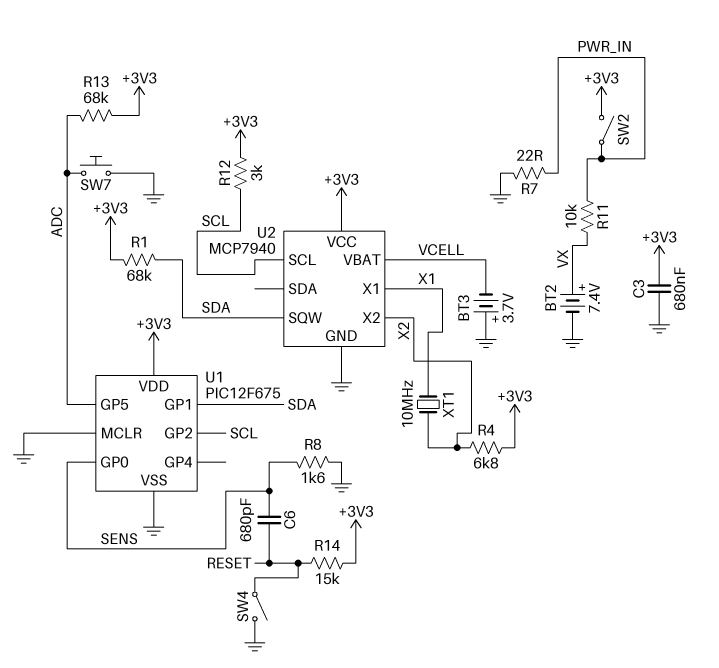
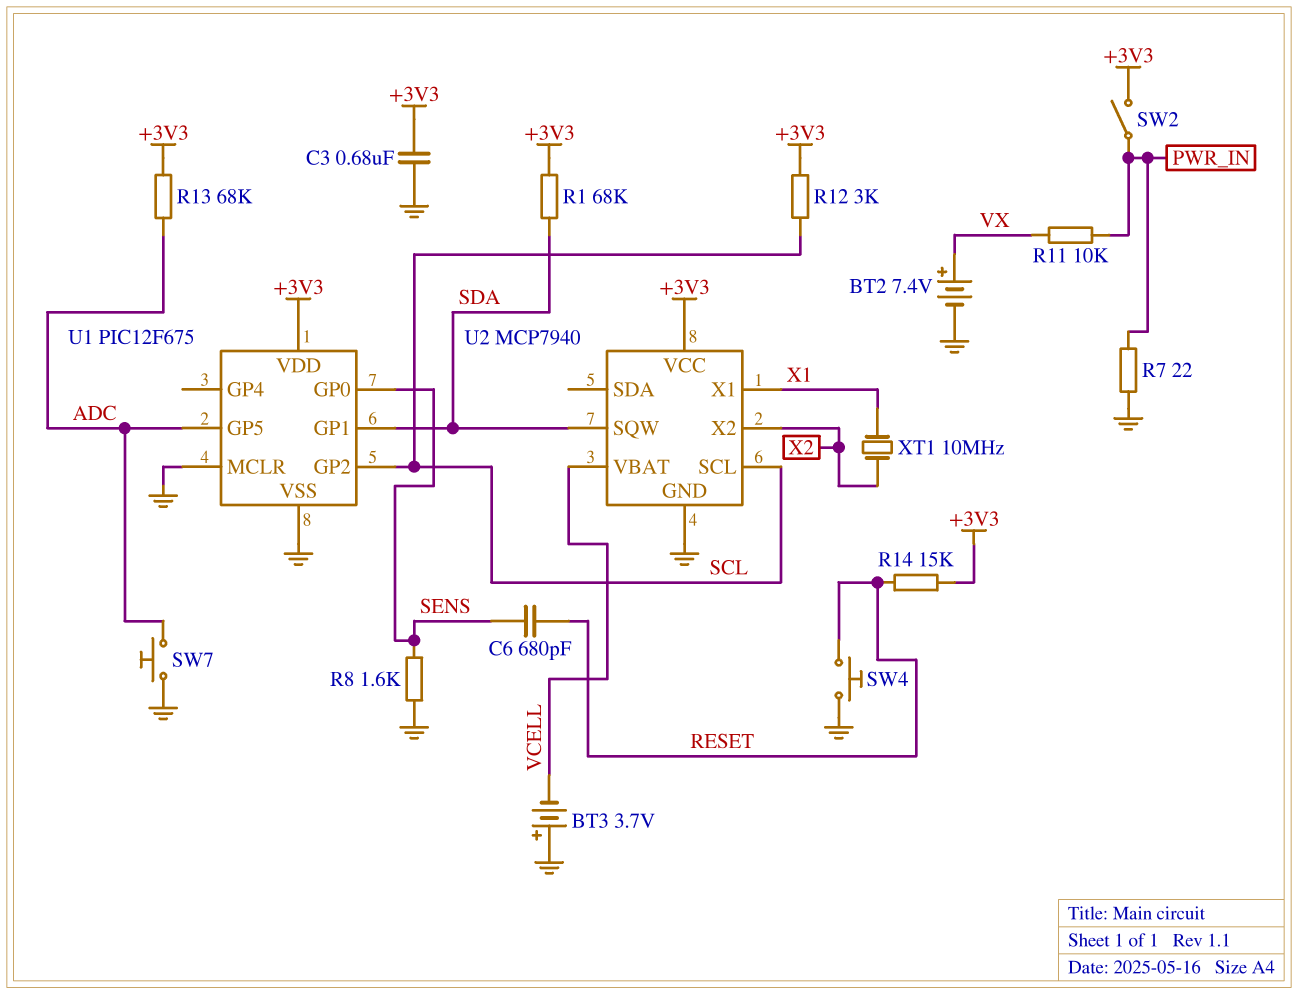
R4: 6.8k (+3V3, X2) -> none
SW4: switch (GND, RESET) -> button (GND, RESET)

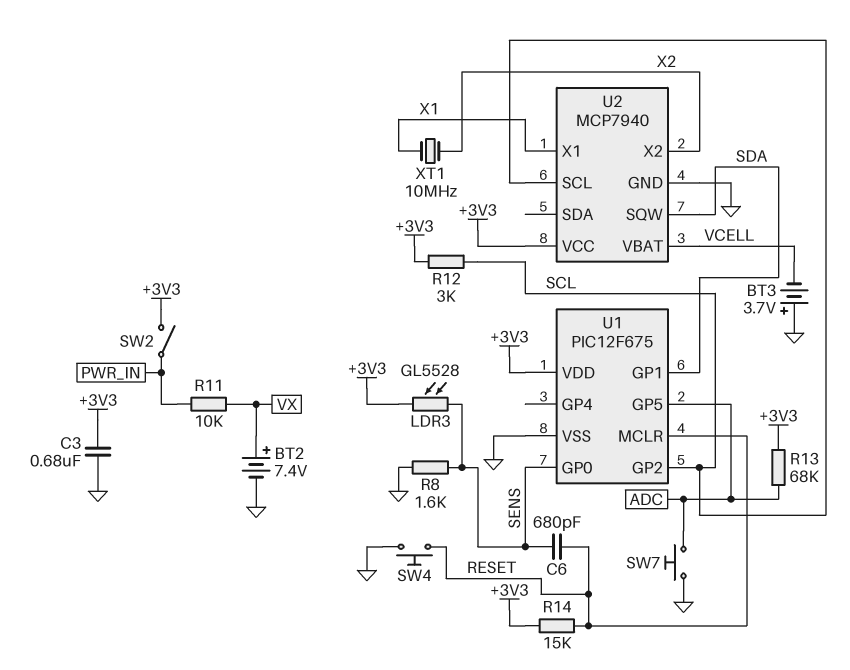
LDR3: none -> GL5528 (+3V3, SENS)
R1: 68k (+3V3, SDA) -> none
R7: 22 (GND, PWR_IN) -> none
U1 pin MCLR: GND -> RESET

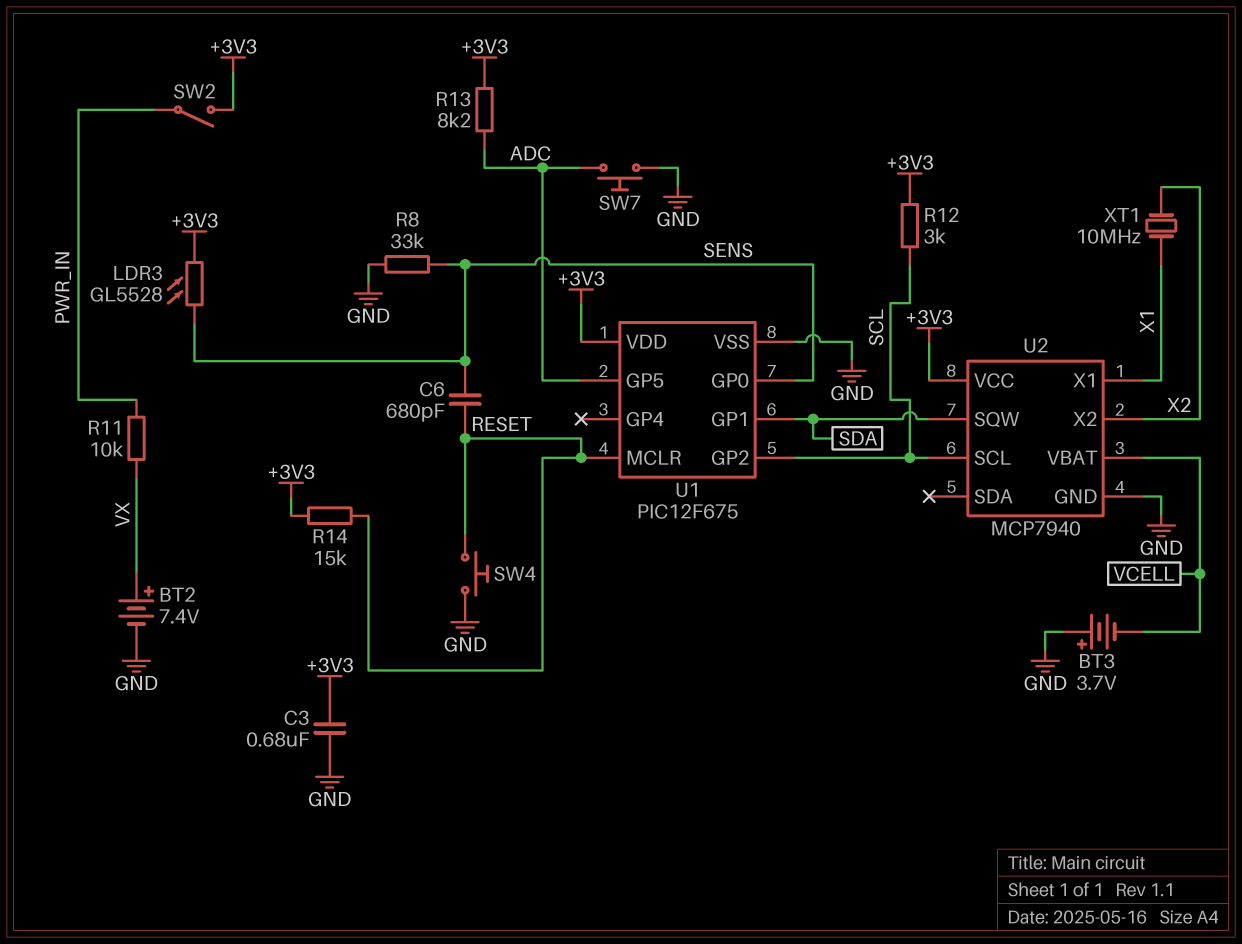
R8: 1.6k (GND, SENS) -> 33k (GND, SENS)
R13: 68k (+3V3, ADC) -> 8.2k (+3V3, ADC)

